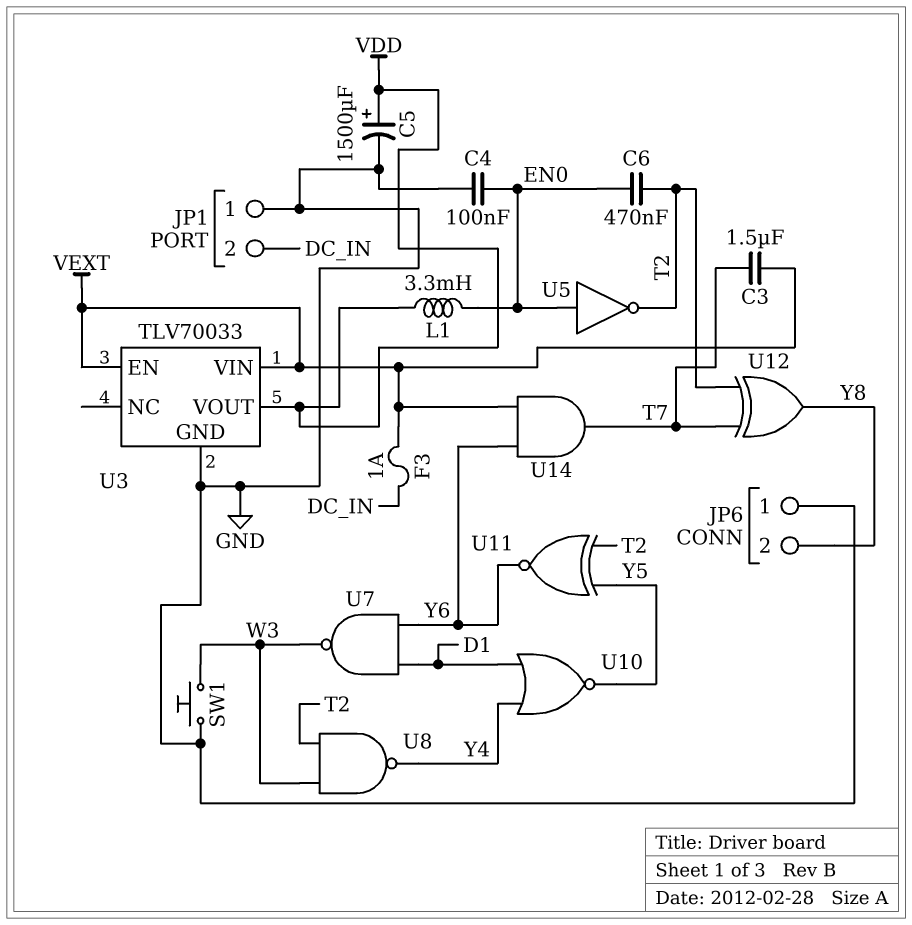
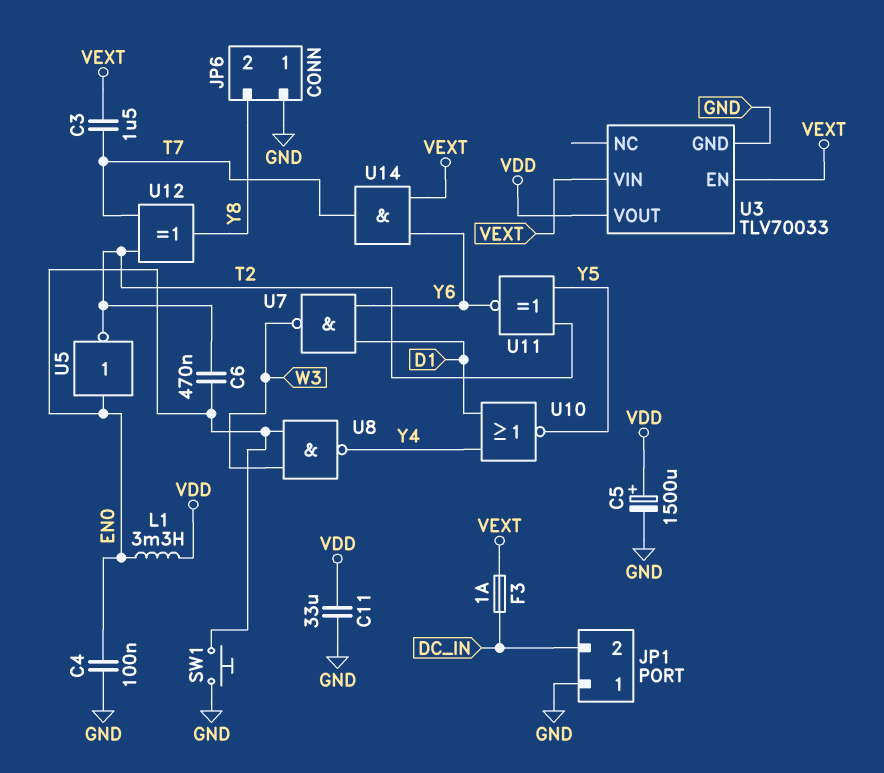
C11: none -> 33uF (GND, VDD)
SW1: button (GND, W3) -> button (EN0, GND)
U8: NAND (in T2, in W3, out Y4) -> NAND (in EN0, in W3, out Y4)

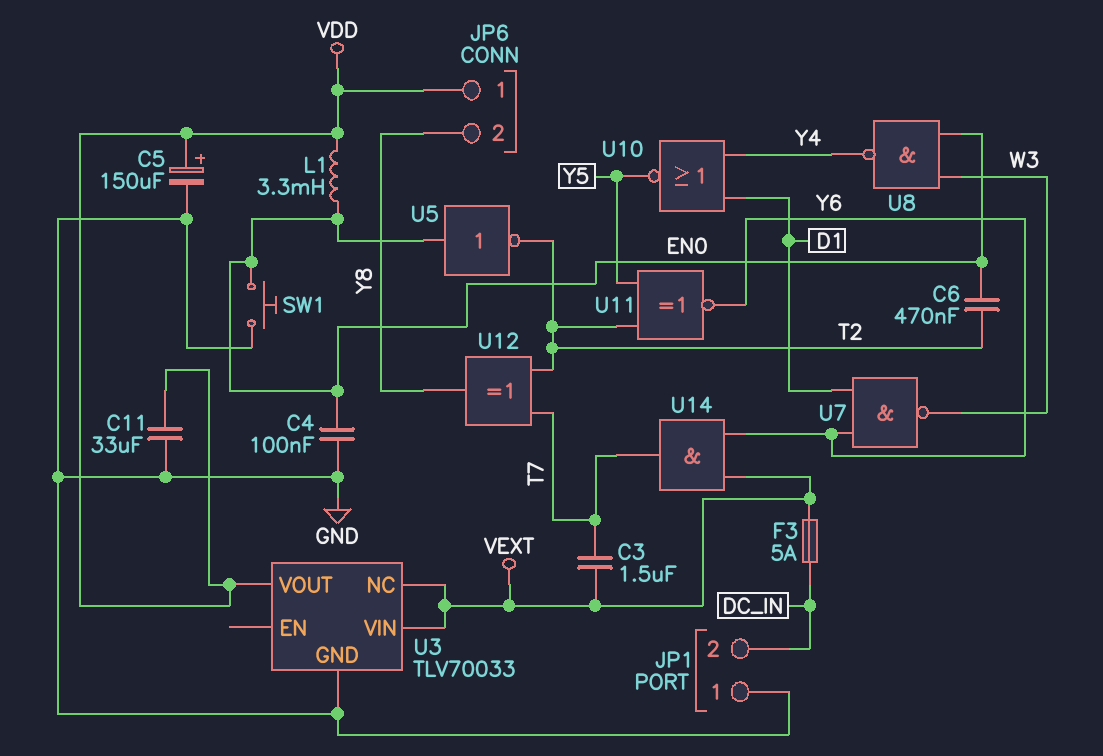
C5: 1500uF (plus VDD, minus GND) -> 150uF (plus VDD, minus GND)
F3: 1A (DC_IN, VEXT) -> 5A (DC_IN, VEXT)
JP6 pin 1: GND -> VDD
U3 pin EN: VEXT -> none
U3 pin NC: none -> VEXT

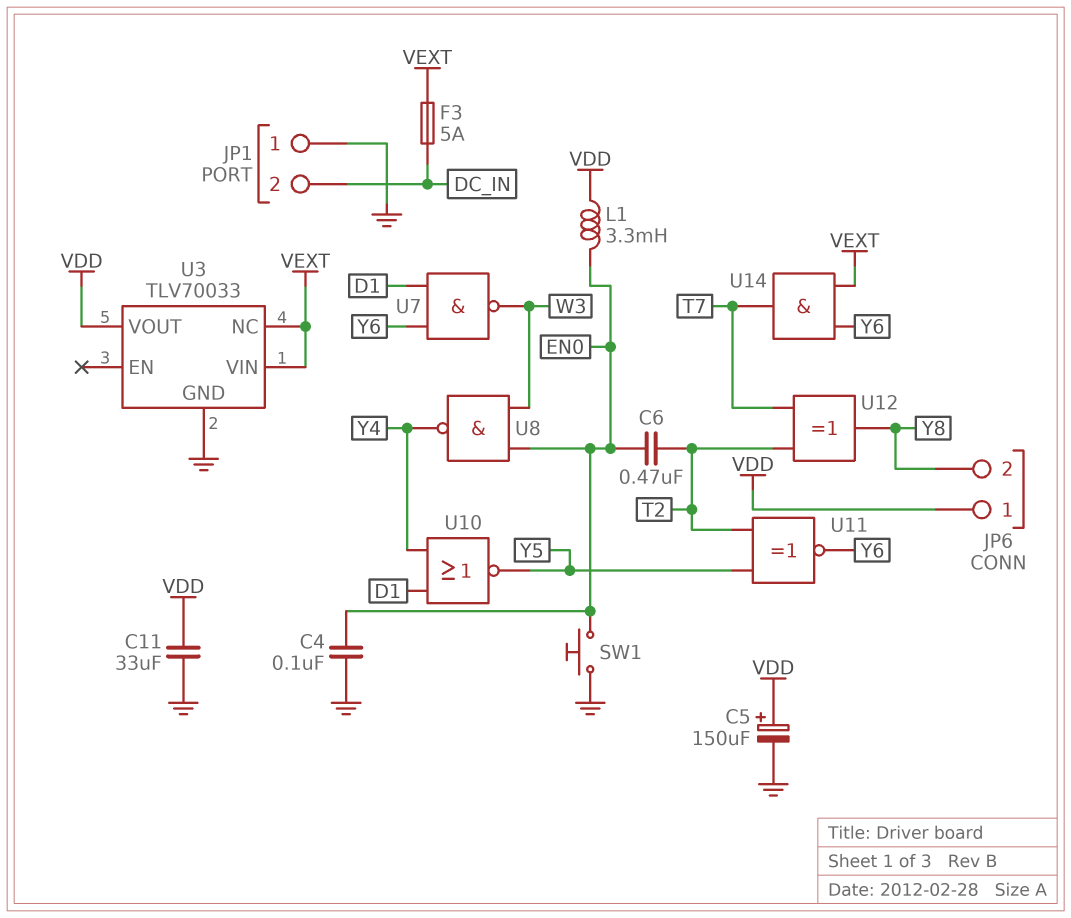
C3: 1.5uF (T7, VEXT) -> none
U5: NOT (in EN0, out T2) -> none

